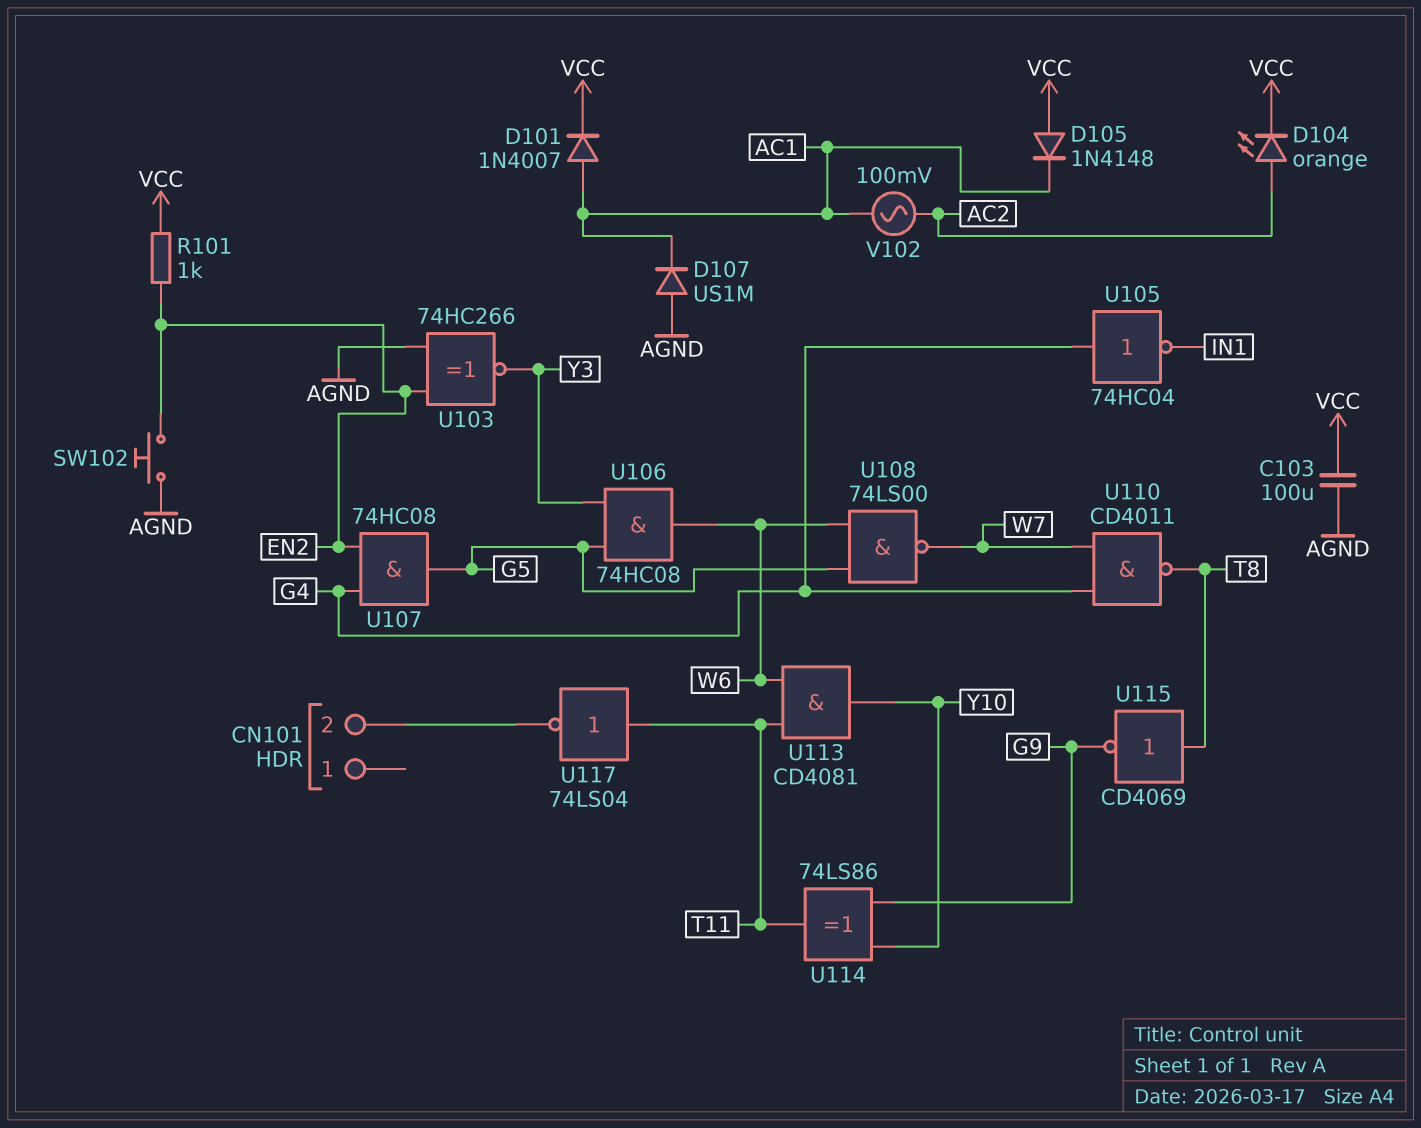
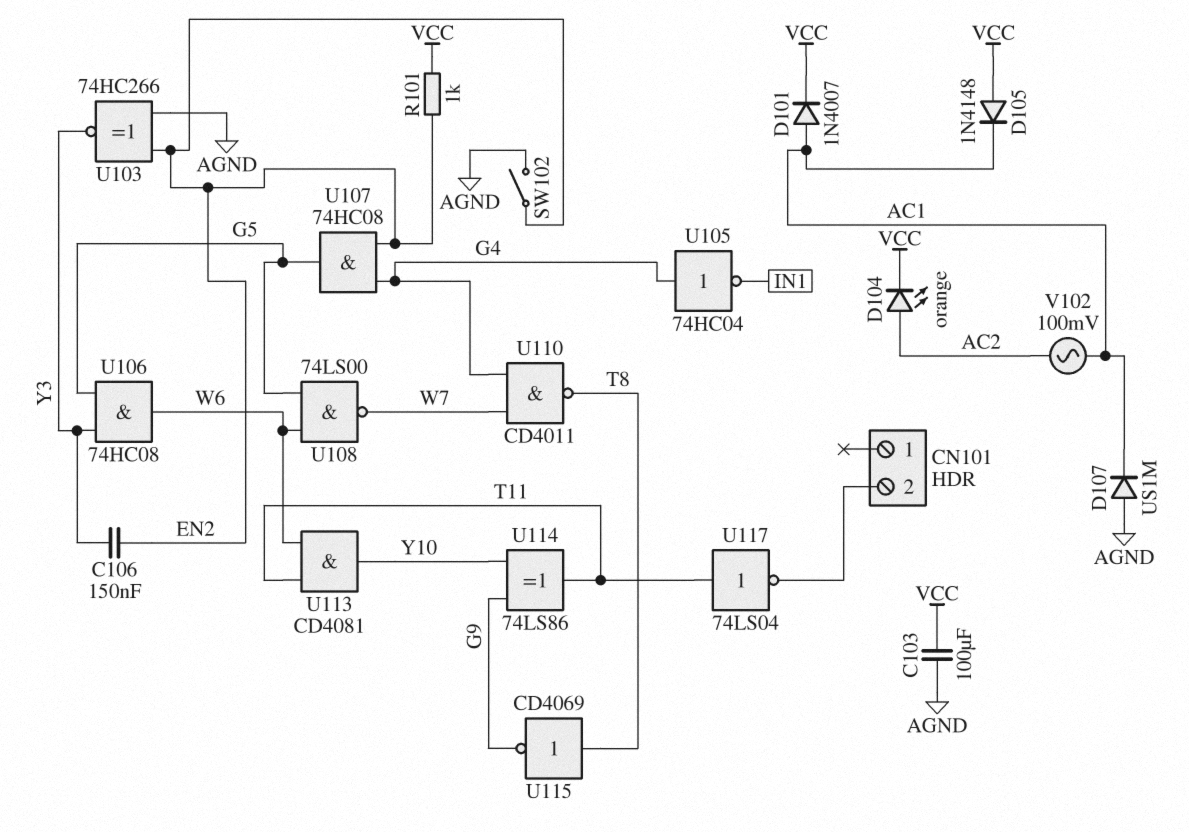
C106: none -> 150nF (EN2, Y3)
SW102: button (AGND, EN2) -> switch (AGND, EN2)

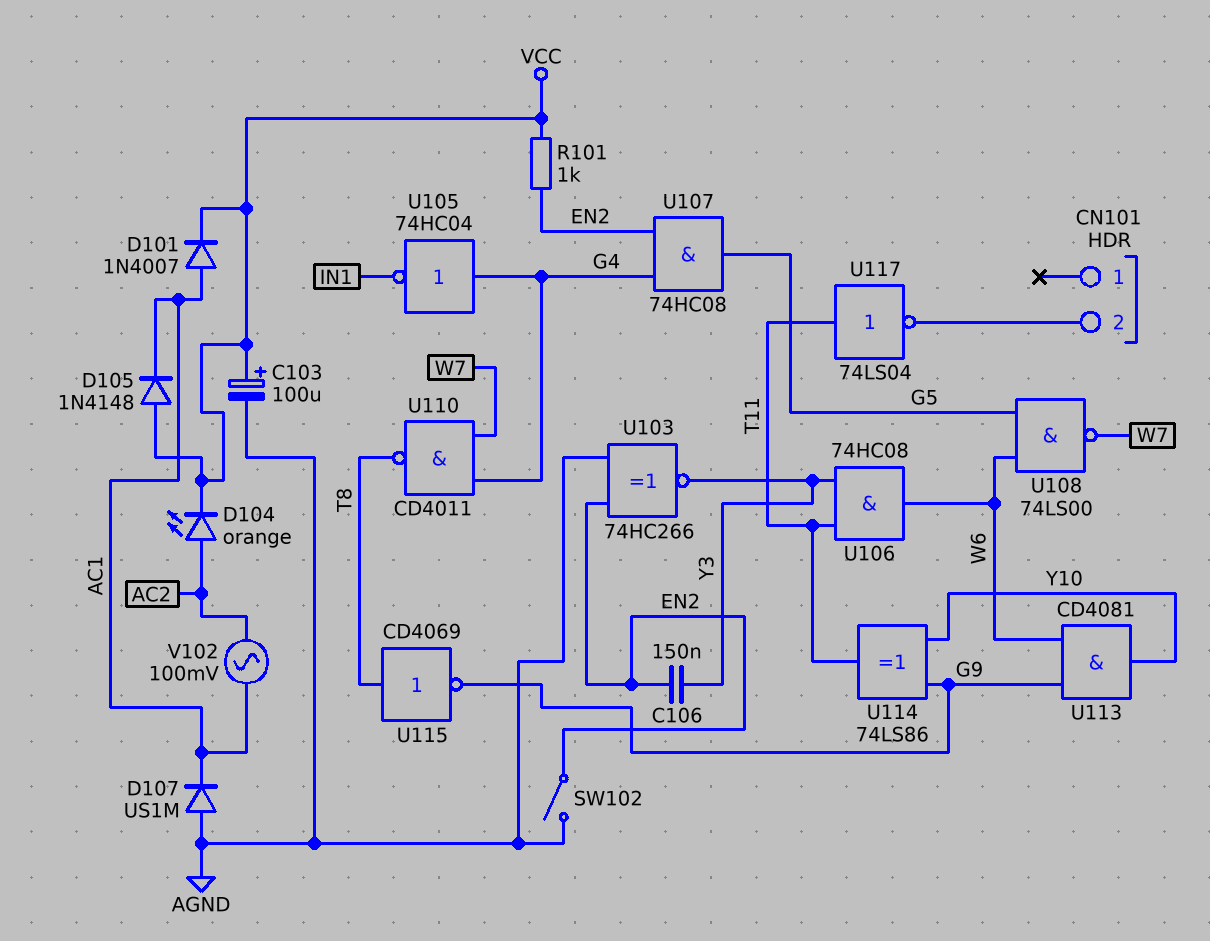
C103: 100uF (AGND, VCC) -> 100uF (plus VCC, minus AGND)
U106: AND 74HC08 (in G5, in Y3, out W6) -> AND 74HC08 (in T11, in Y3, out W6)
U113: AND CD4081 (in T11, in W6, out Y10) -> AND CD4081 (in G9, in W6, out Y10)

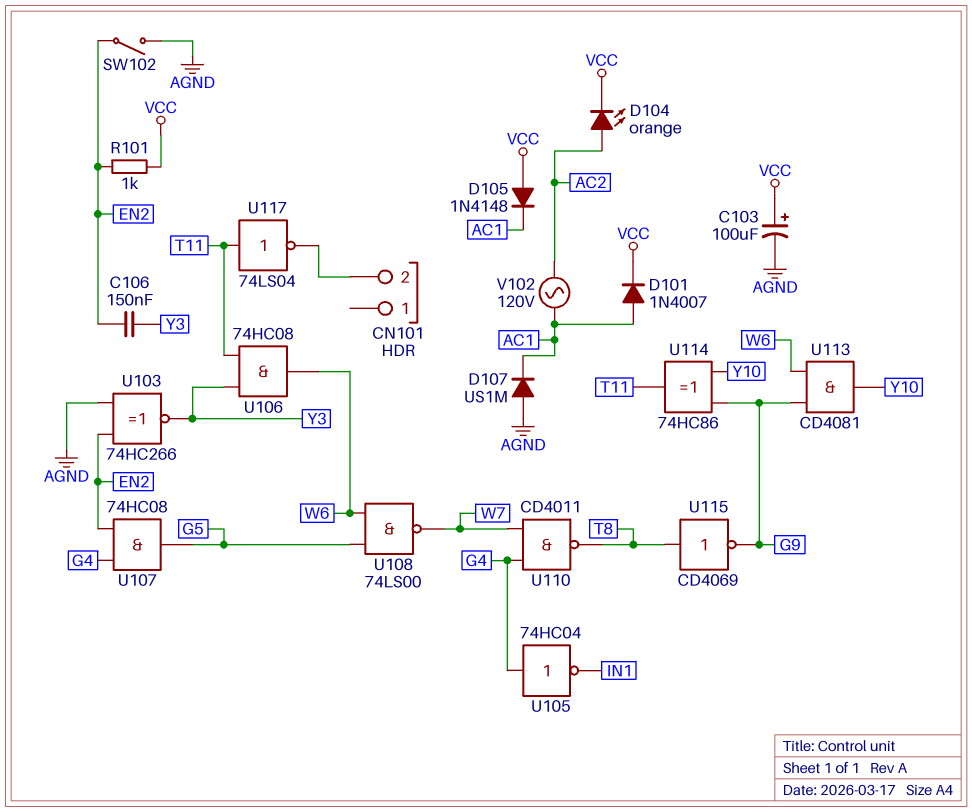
U114: XOR 74LS86 (in G9, in Y10, out T11) -> XOR 74HC86 (in G9, in Y10, out T11)
V102: AC 100mV (AC1, AC2) -> AC 120V (AC1, AC2)

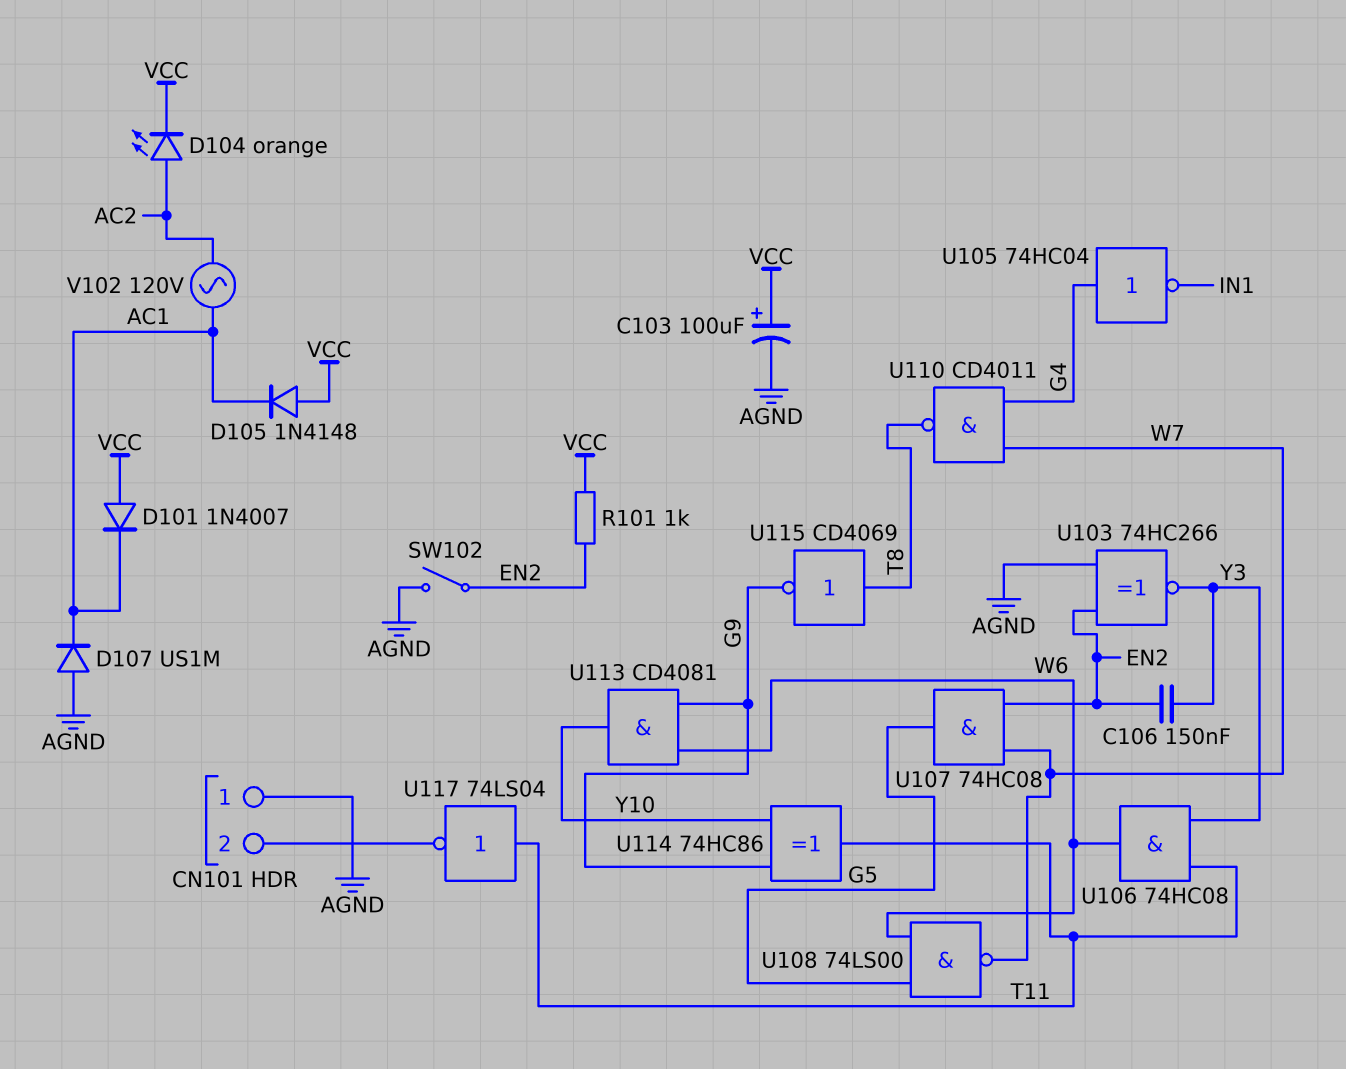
CN101 pin 1: none -> AGND
D101: diode 1N4007 (A AC1, K VCC) -> diode 1N4007 (A VCC, K AC1)
U107: AND 74HC08 (in EN2, in G4, out G5) -> AND 74HC08 (in EN2, in W7, out G5)

